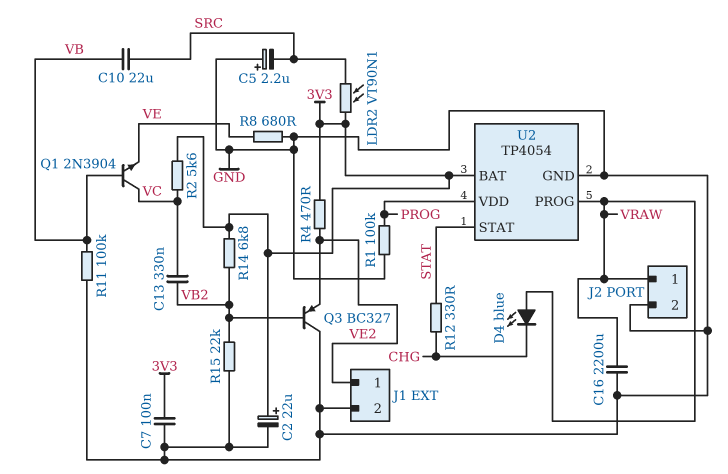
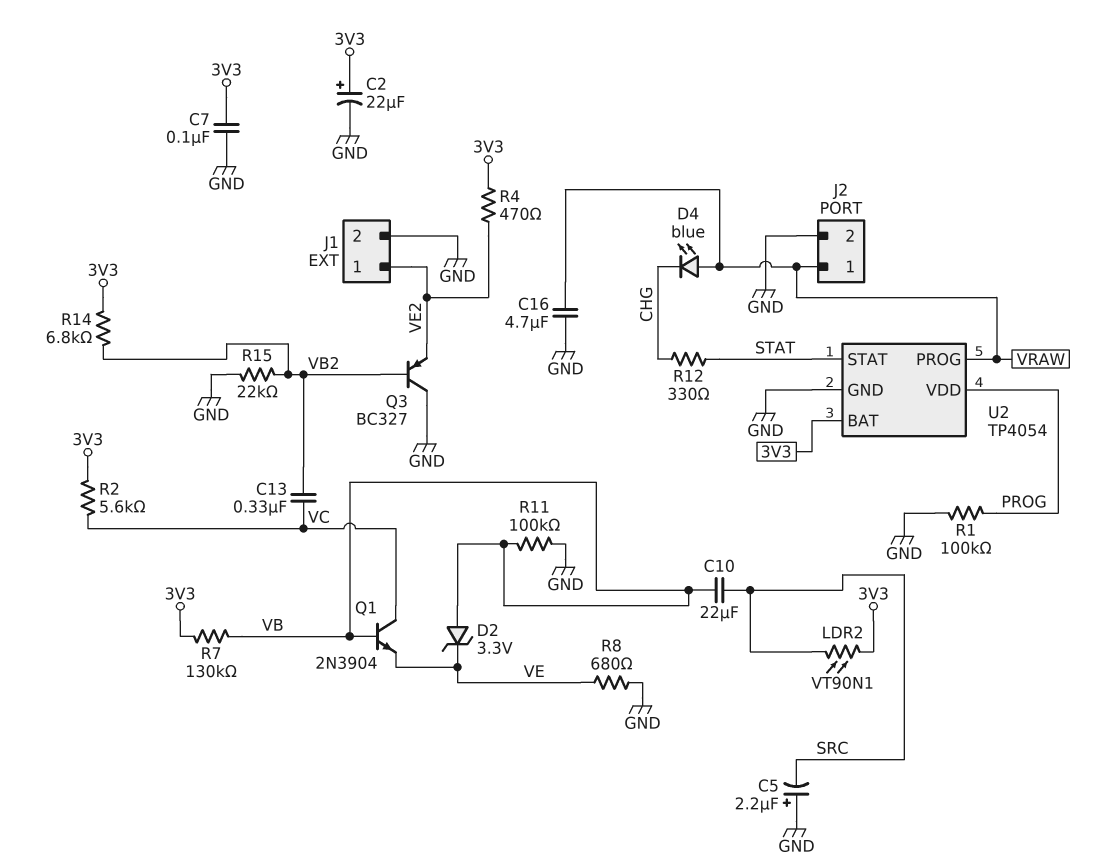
C16: 2200uF (GND, VRAW) -> 4.7uF (GND, VRAW)
D2: none -> zener 3.3V (A VB, K VE)
R7: none -> 130k (3V3, VB)

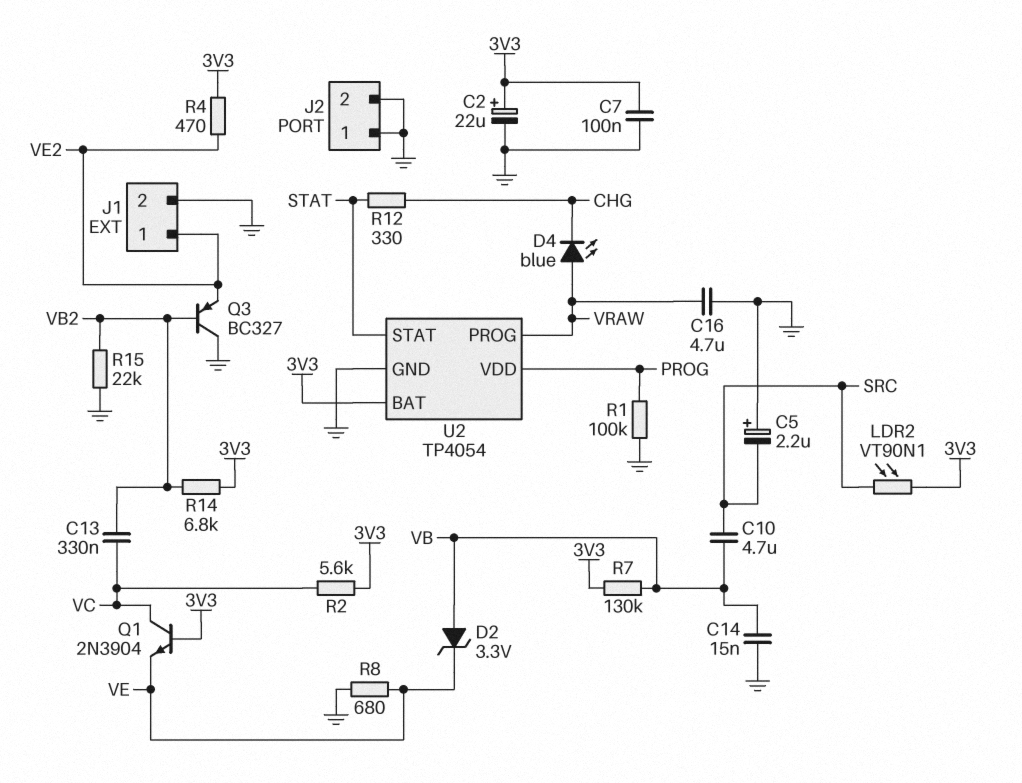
C10: 22uF (SRC, VB) -> 4.7uF (SRC, VB)
C14: none -> 15nF (GND, VB)
J2 pin 1: VRAW -> GND
Q1: NPN 2N3904 (B VB, C VC, E VE) -> NPN 2N3904 (B 3V3, C VC, E VE)
R11: 100k (GND, VB) -> none

